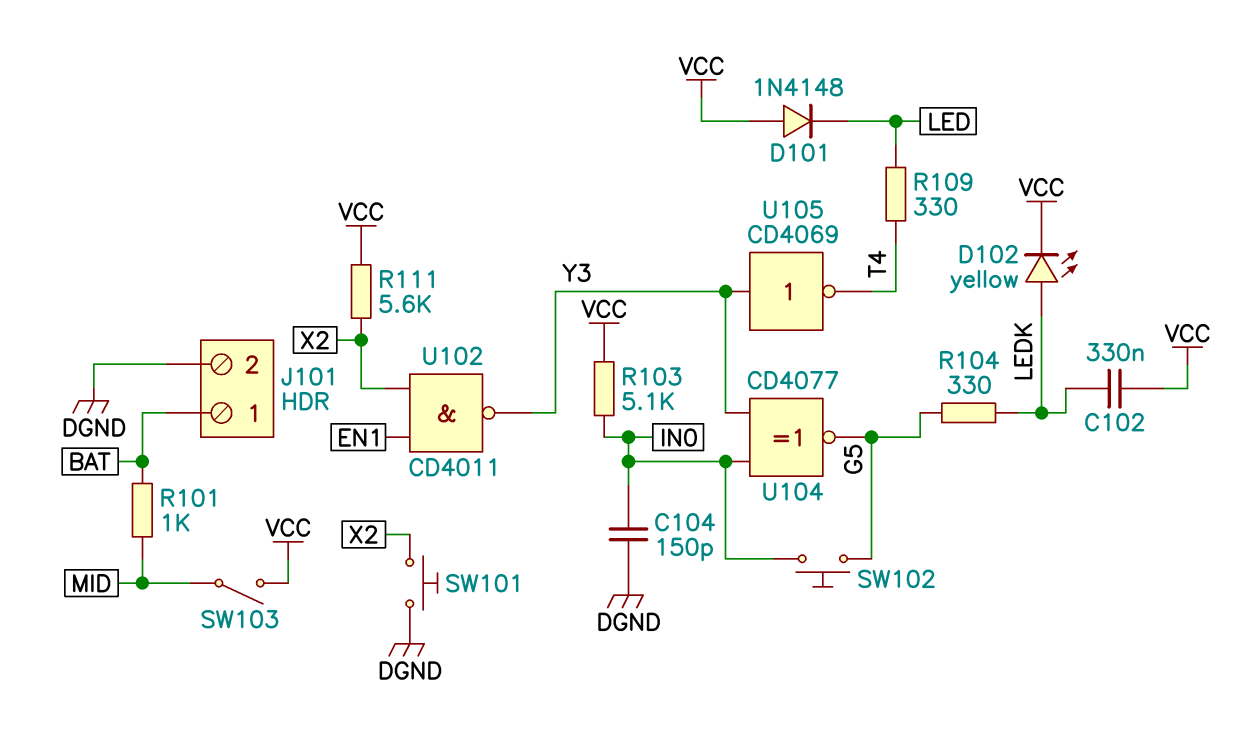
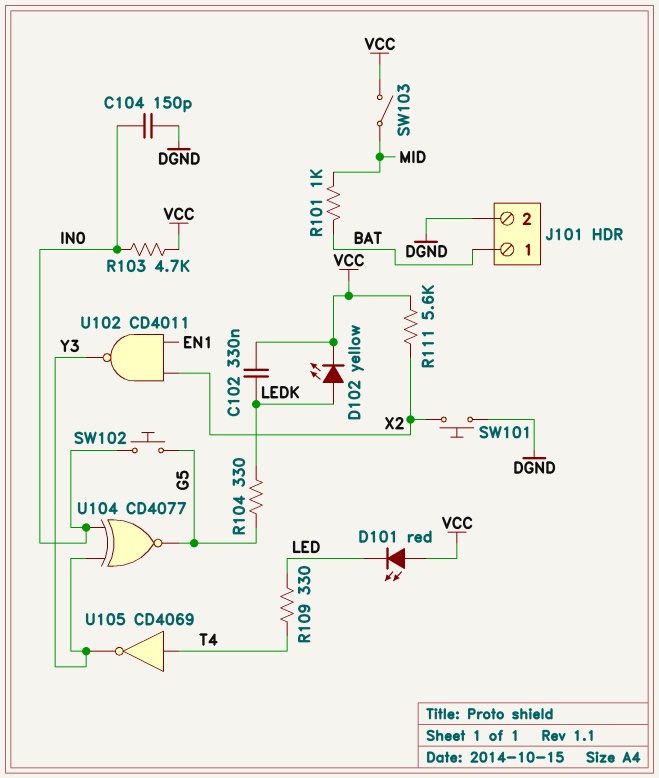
D101: diode 1N4148 (A VCC, K LED) -> LED red (A VCC, K LED)
R103: 5.1k (IN0, VCC) -> 4.7k (IN0, VCC)
U105: NOT CD4069 (in Y3, out T4) -> NOT CD4069 (in T4, out Y3)

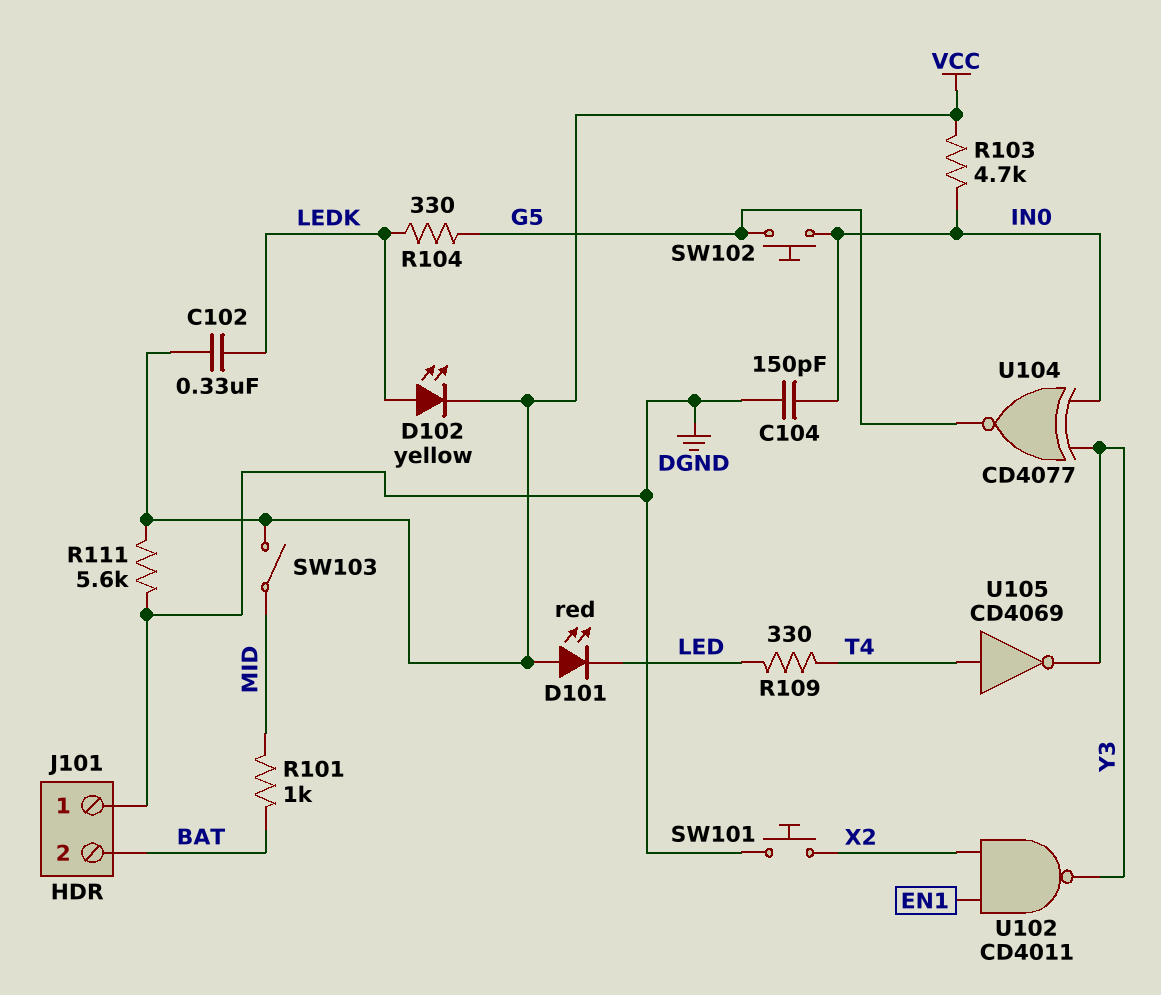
J101 pin 1: BAT -> DGND
J101 pin 2: DGND -> BAT
R111: 5.6k (VCC, X2) -> 5.6k (DGND, VCC)

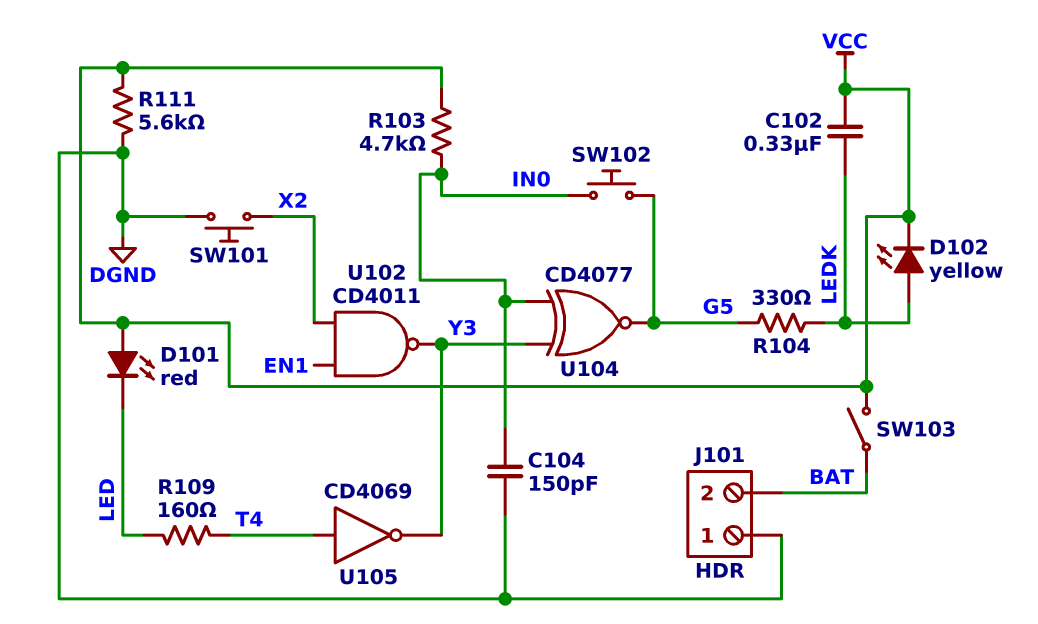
R101: 1k (BAT, MID) -> none
R109: 330 (LED, T4) -> 160 (LED, T4)
SW103: switch (MID, VCC) -> switch (BAT, VCC)

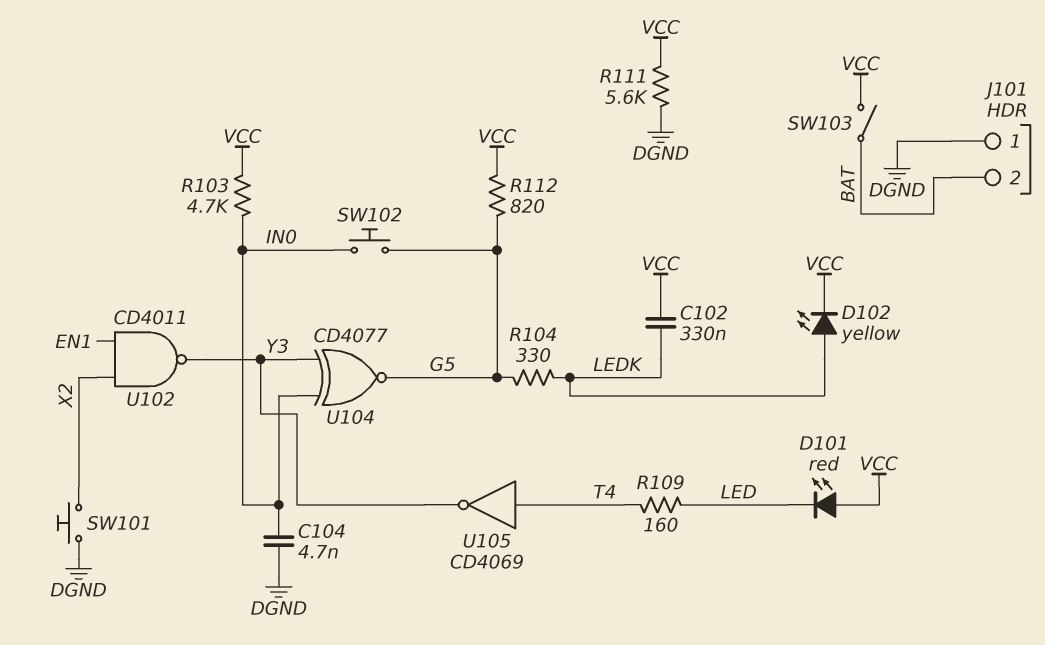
C104: 150pF (DGND, IN0) -> 4.7nF (DGND, IN0)
R112: none -> 820 (G5, VCC)

